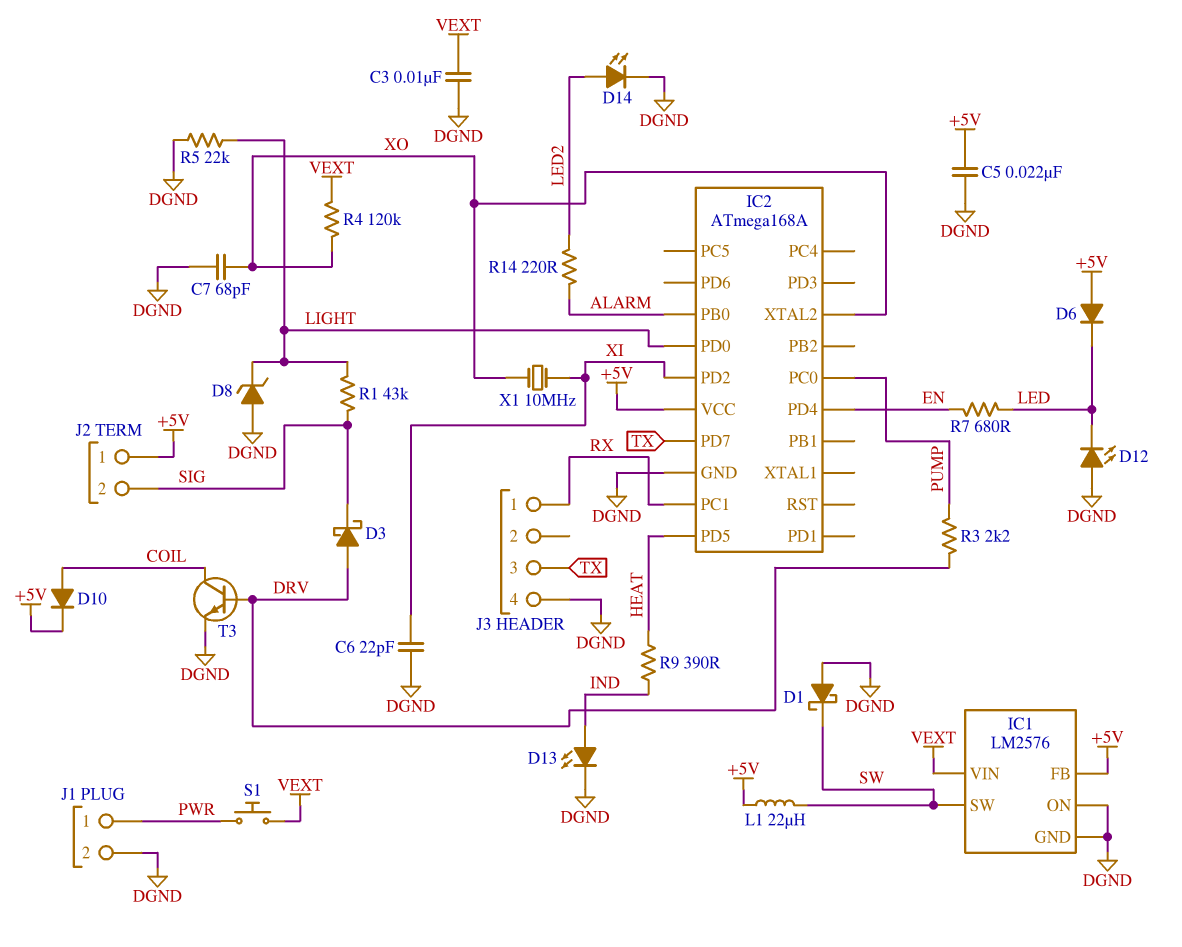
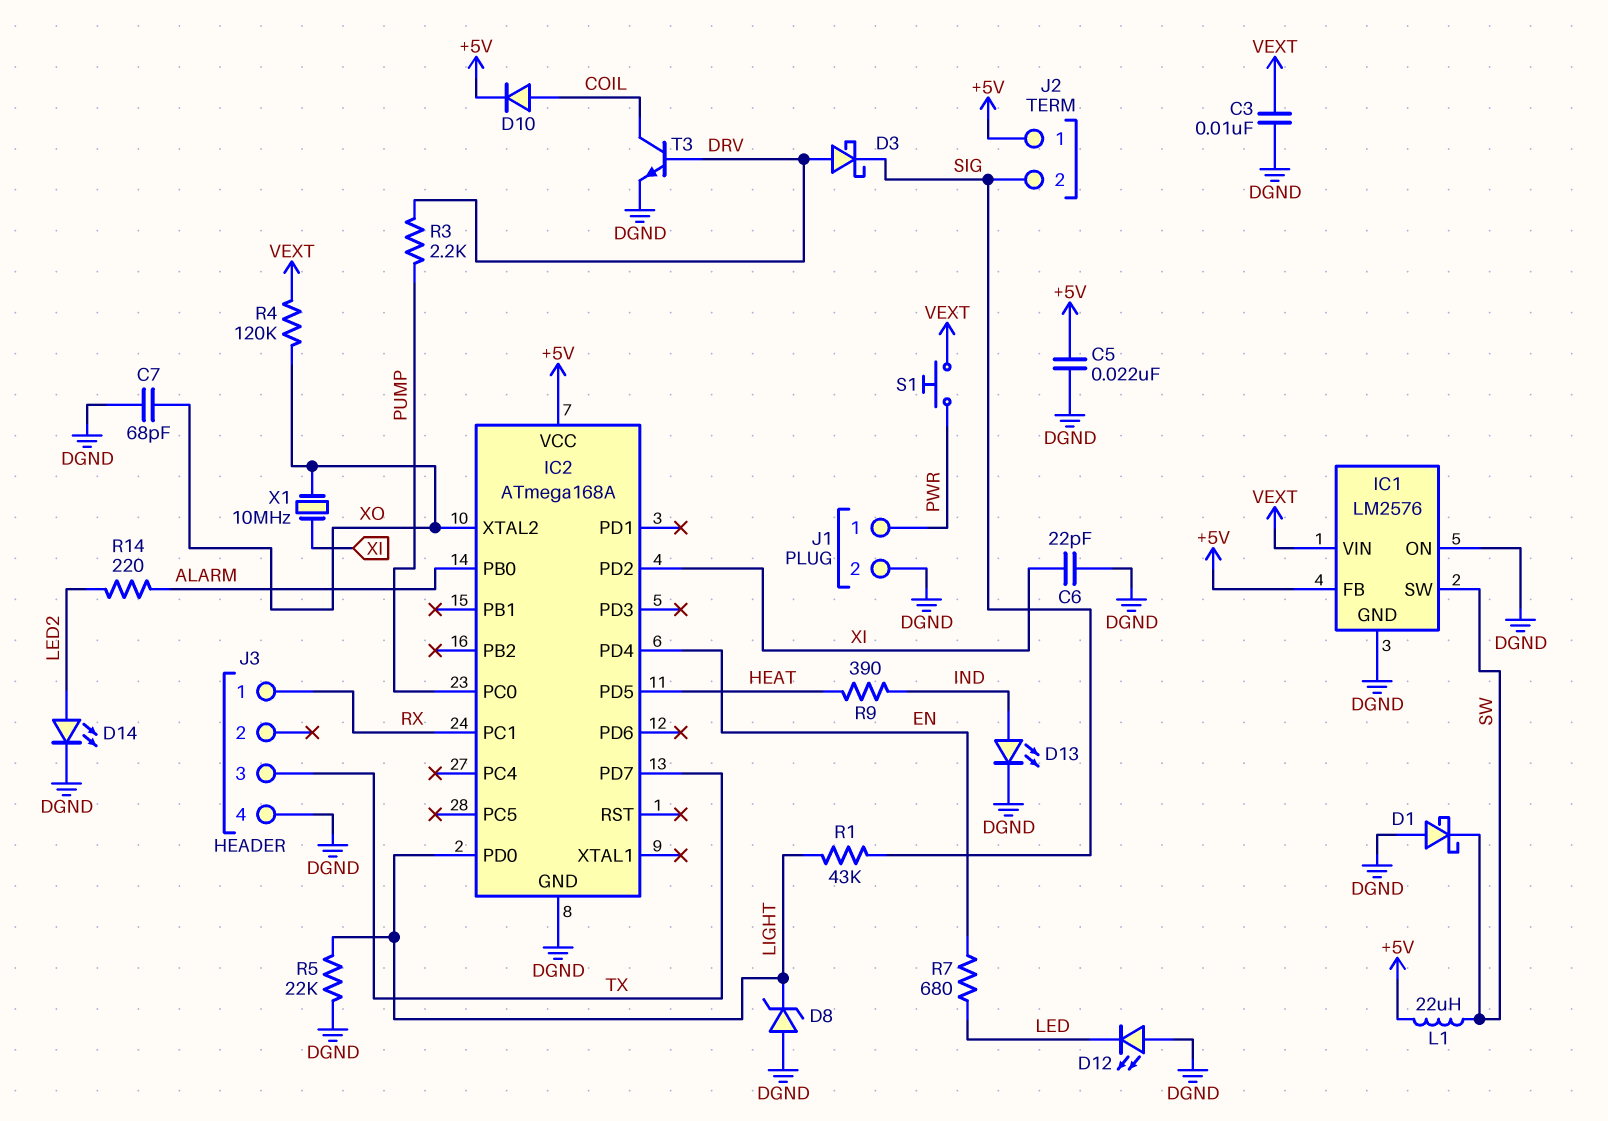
D6: diode (A +5V, K LED) -> none

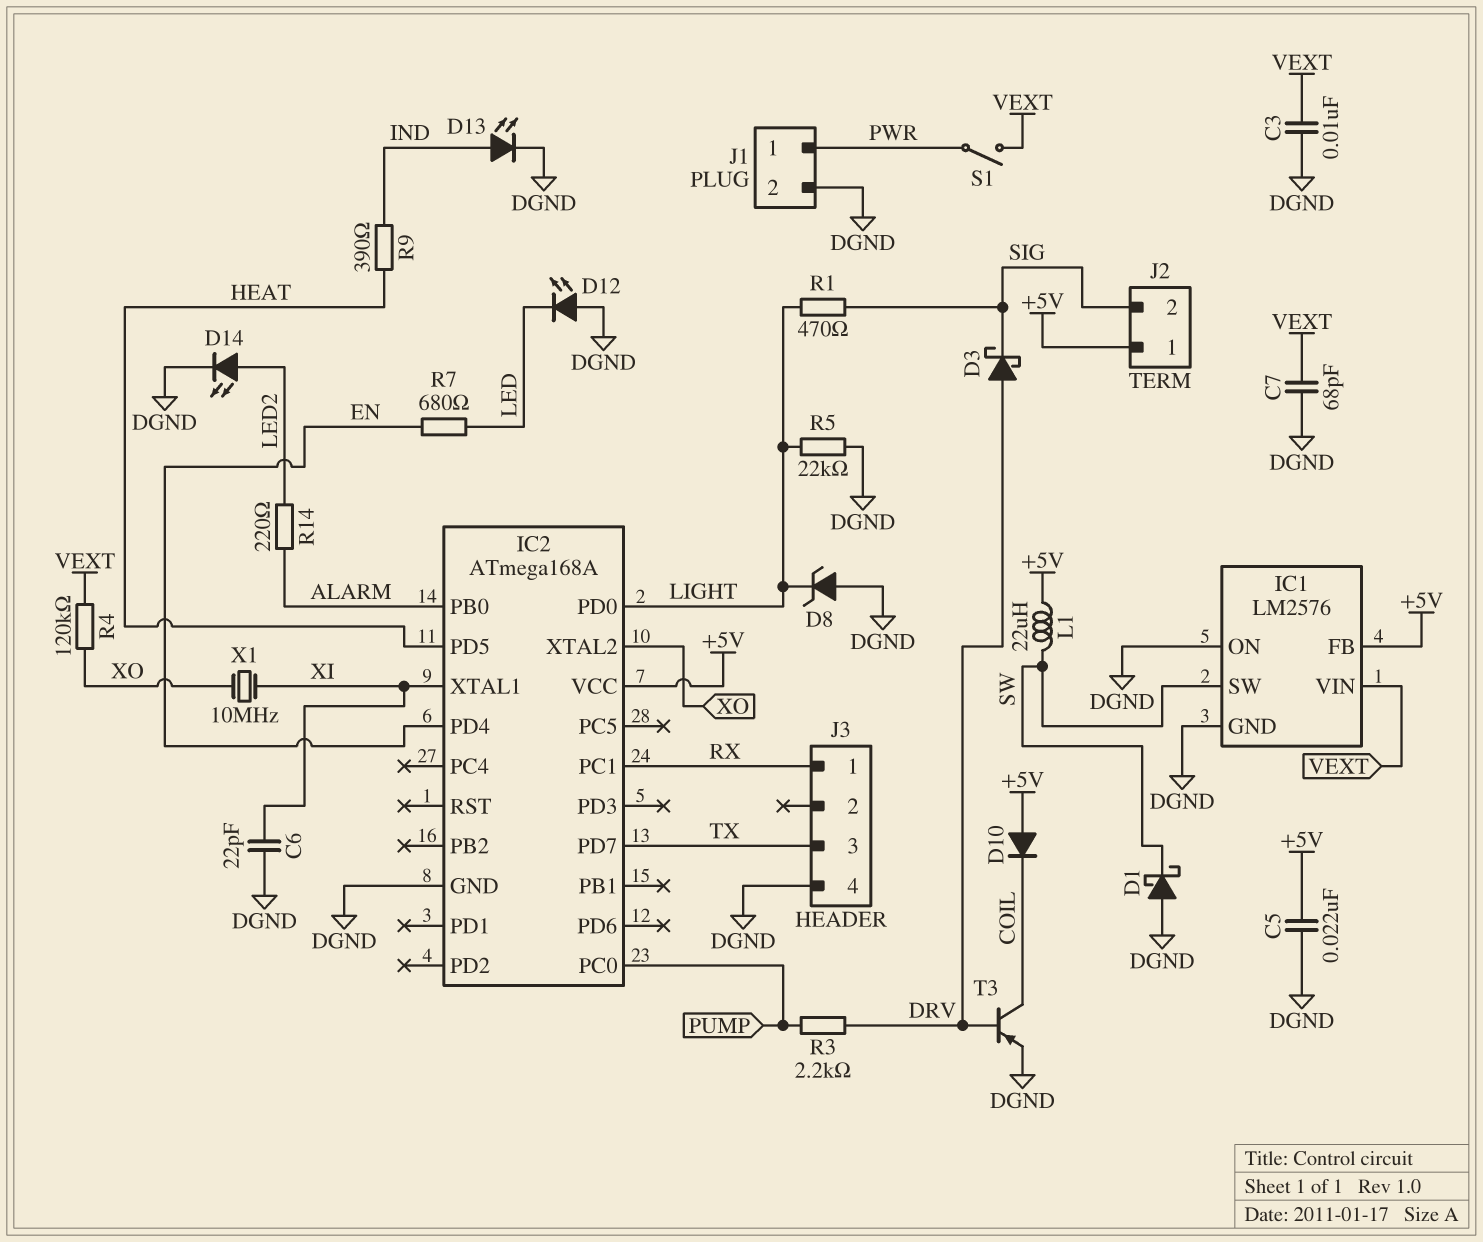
C7: 68pF (DGND, XO) -> 68pF (DGND, VEXT)
D10: diode (A COIL, K +5V) -> diode (A +5V, K COIL)
IC2 pin PD2: XI -> none
IC2 pin XTAL1: none -> XI
R1: 43k (LIGHT, SIG) -> 470 (LIGHT, SIG)
S1: button (PWR, VEXT) -> switch (PWR, VEXT)
T3: NPN (B DRV, C COIL, E DGND) -> PNP (B DRV, C COIL, E DGND)

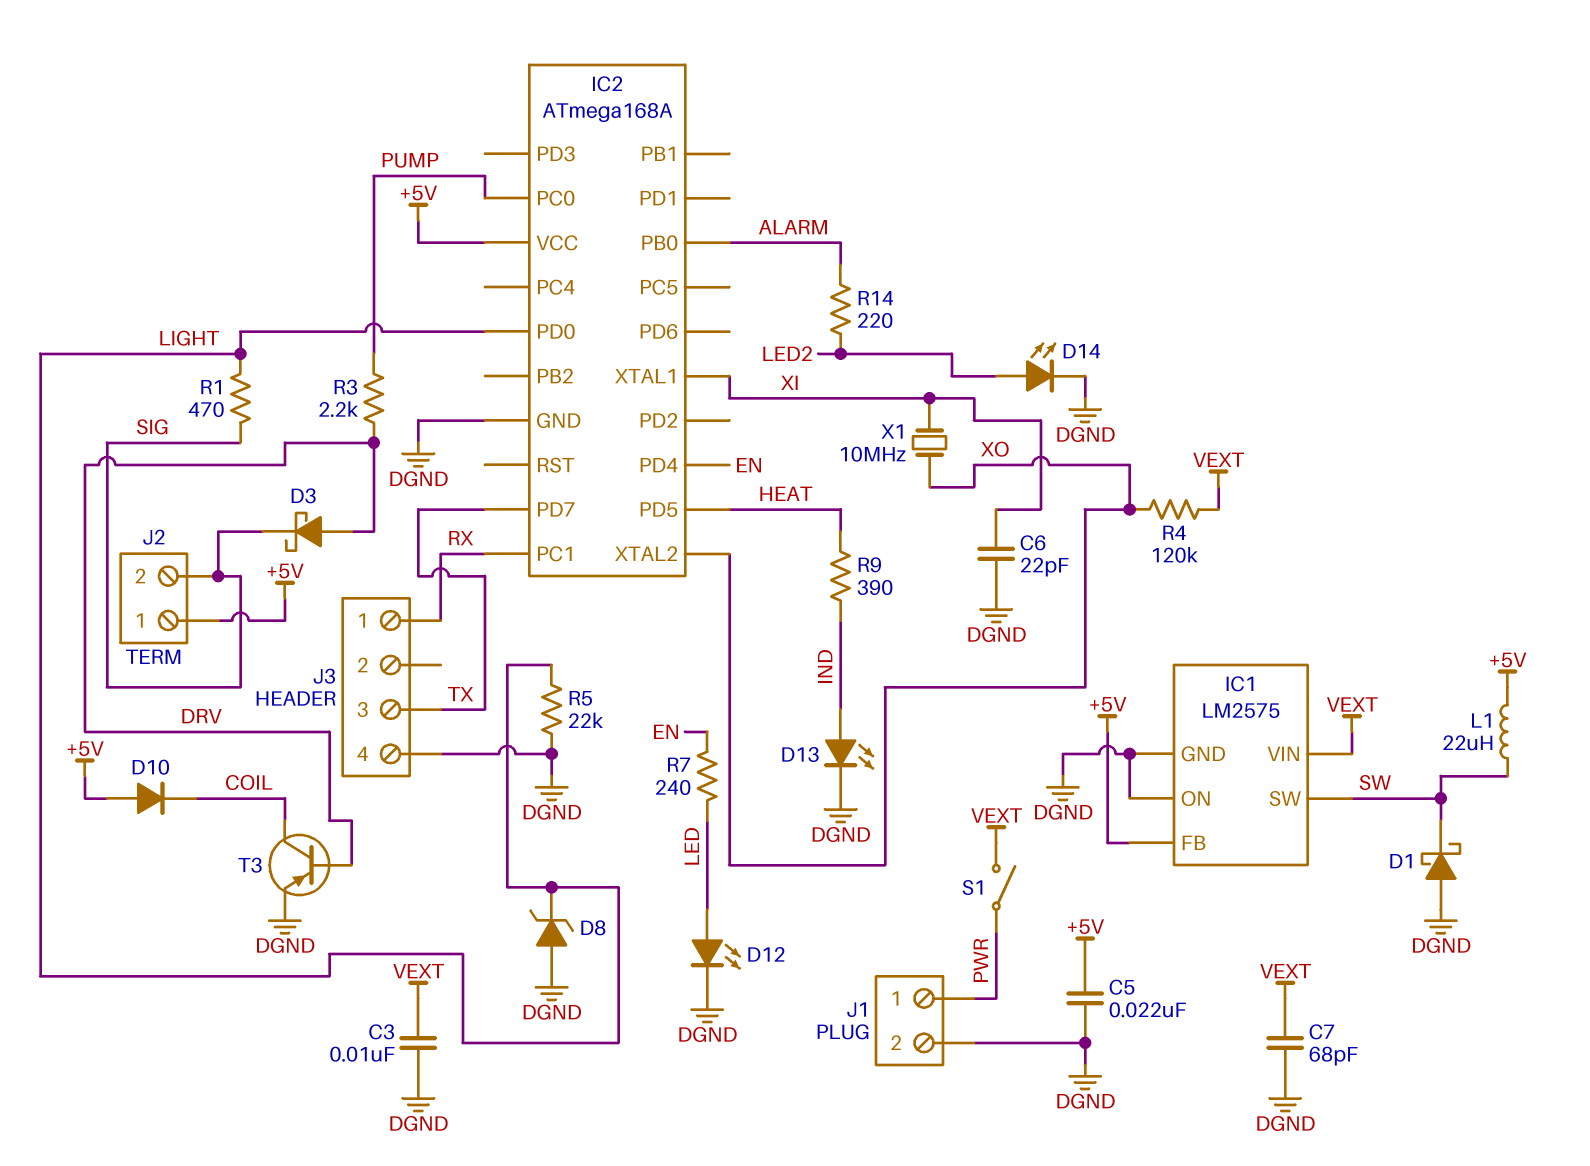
D12: LED (A DGND, K LED) -> LED (A LED, K DGND)
IC1: LM2576 -> LM2575
R7: 680 (EN, LED) -> 240 (EN, LED)

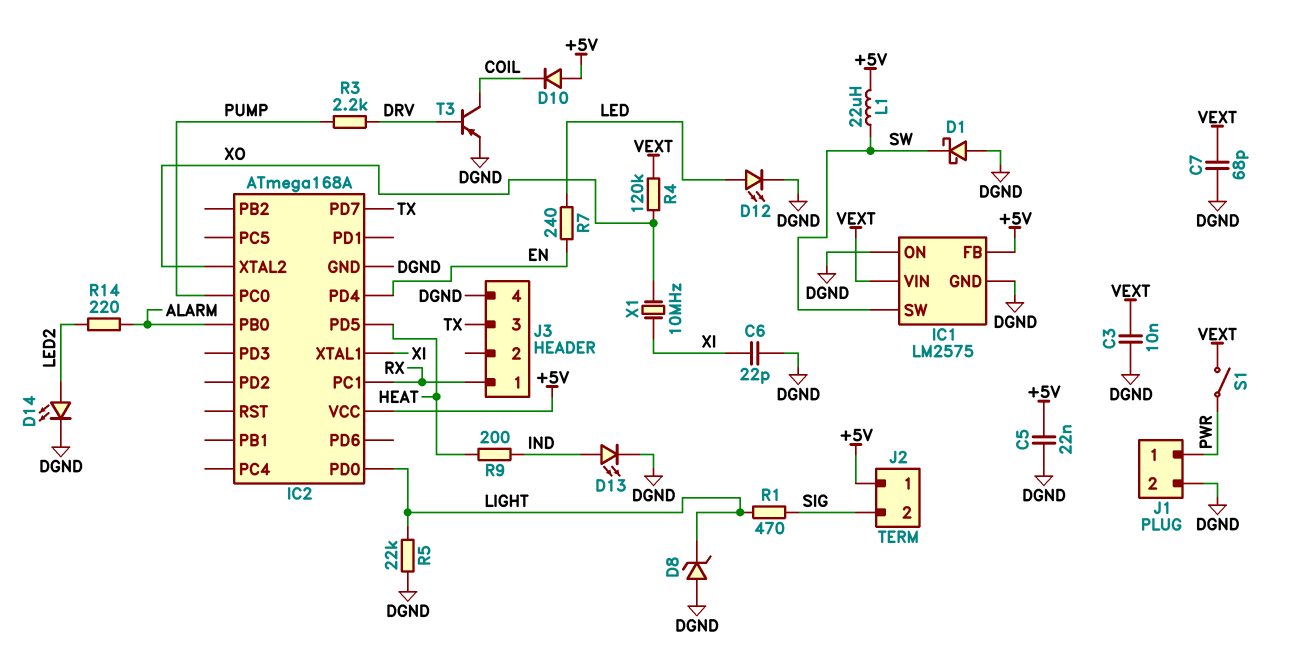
D3: schottky (A DRV, K SIG) -> none
R9: 390 (HEAT, IND) -> 200 (HEAT, IND)

